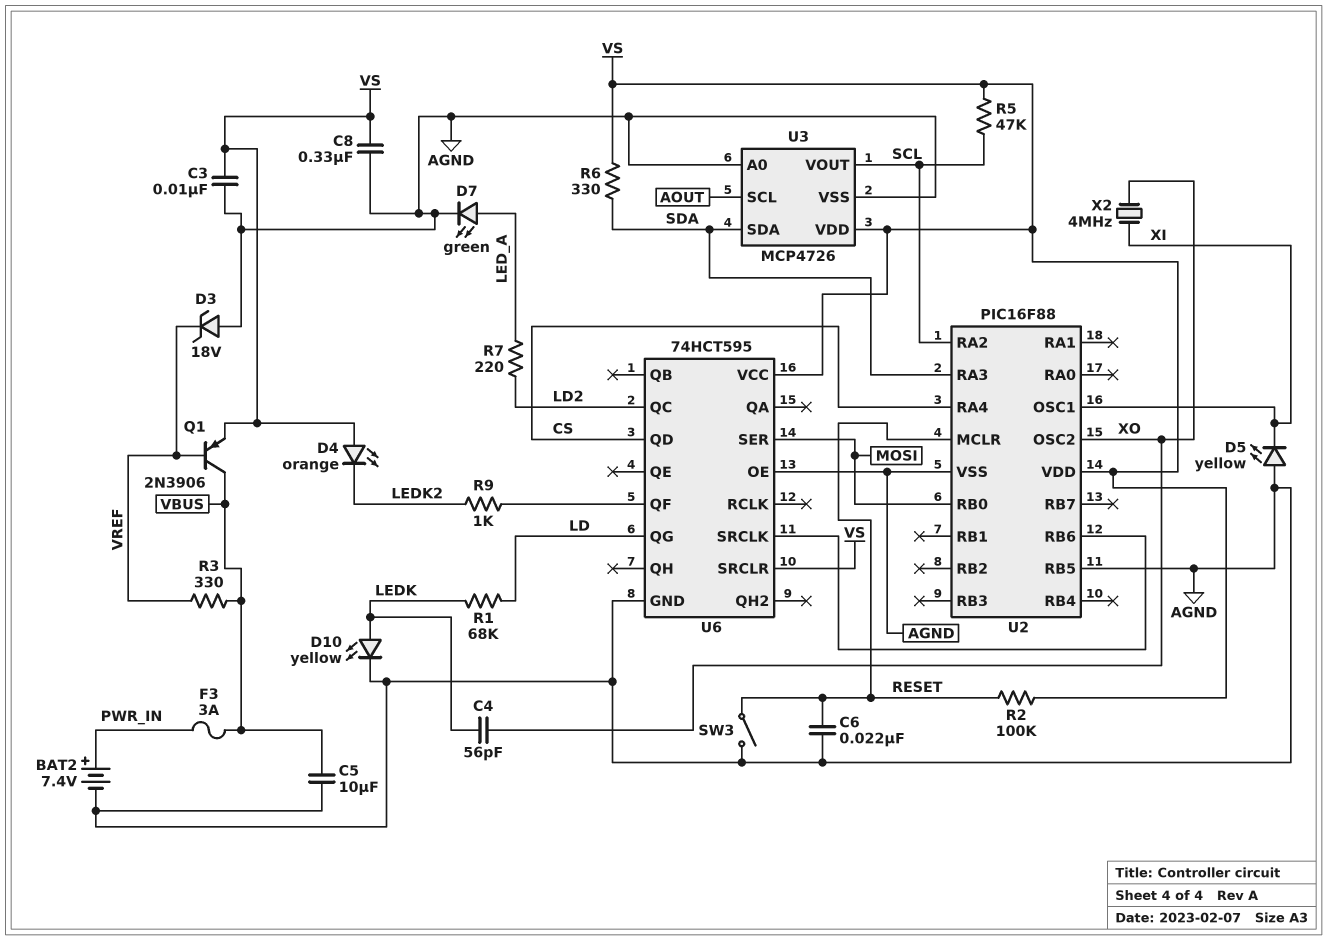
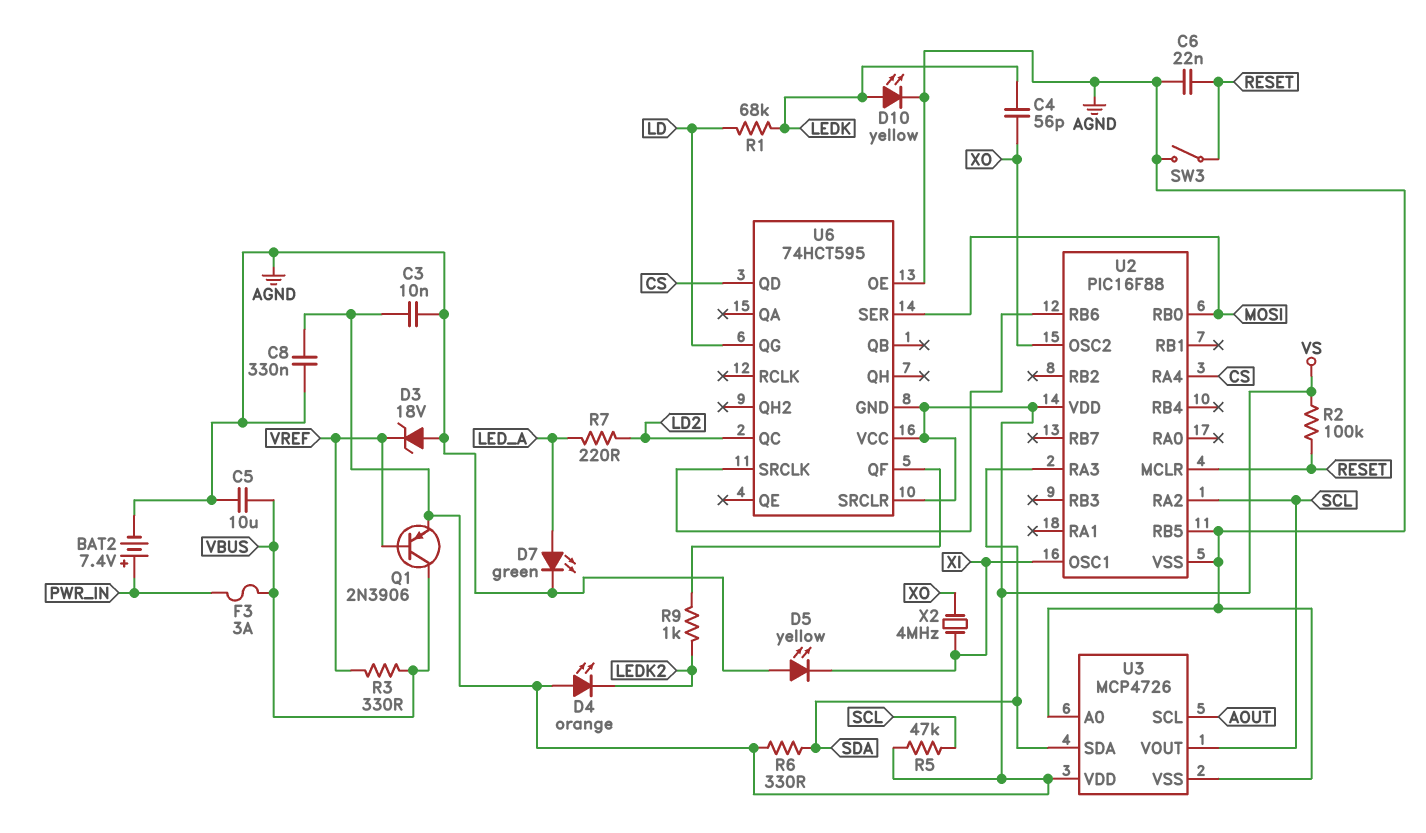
U6 pin GND: AGND -> VS

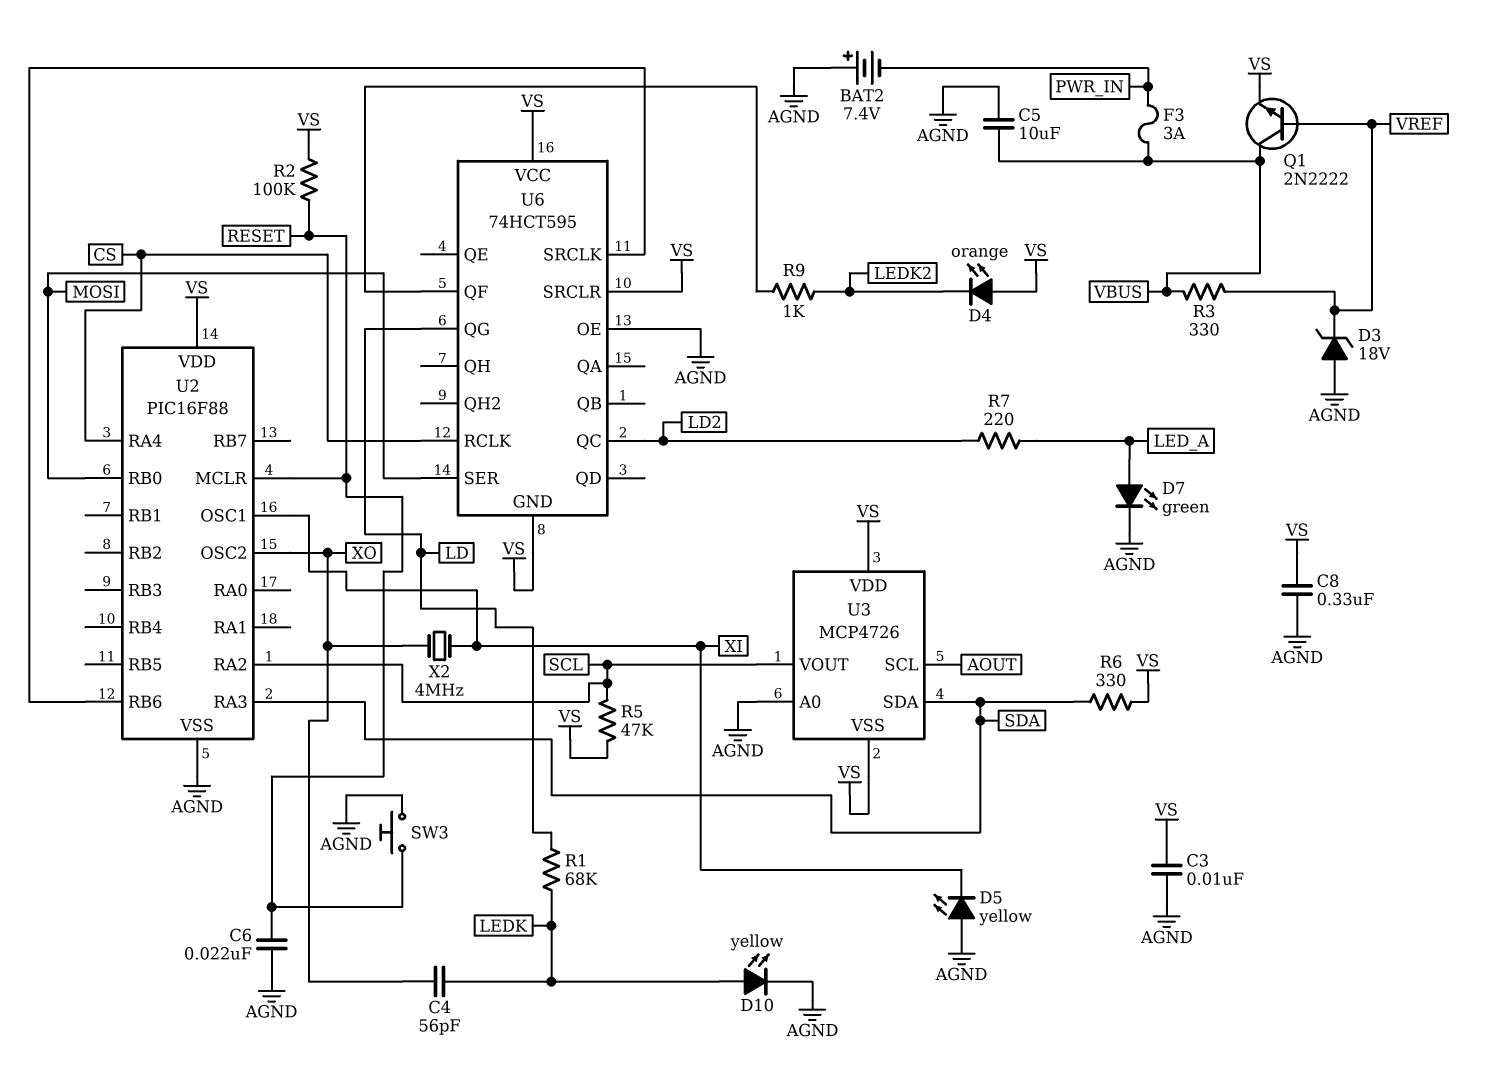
BAT2: 7.4V (plus PWR_IN, minus AGND) -> 7.4V (plus AGND, minus PWR_IN)
Q1: PNP 2N3906 (B VREF, C VBUS, E VS) -> NPN 2N2222 (B VREF, C VBUS, E VS)
SW3: switch (AGND, RESET) -> button (AGND, RESET)
U2 pin RB5: AGND -> none
U3 pin VSS: AGND -> VS
U6 pin QD: CS -> none
U6 pin RCLK: none -> CS

